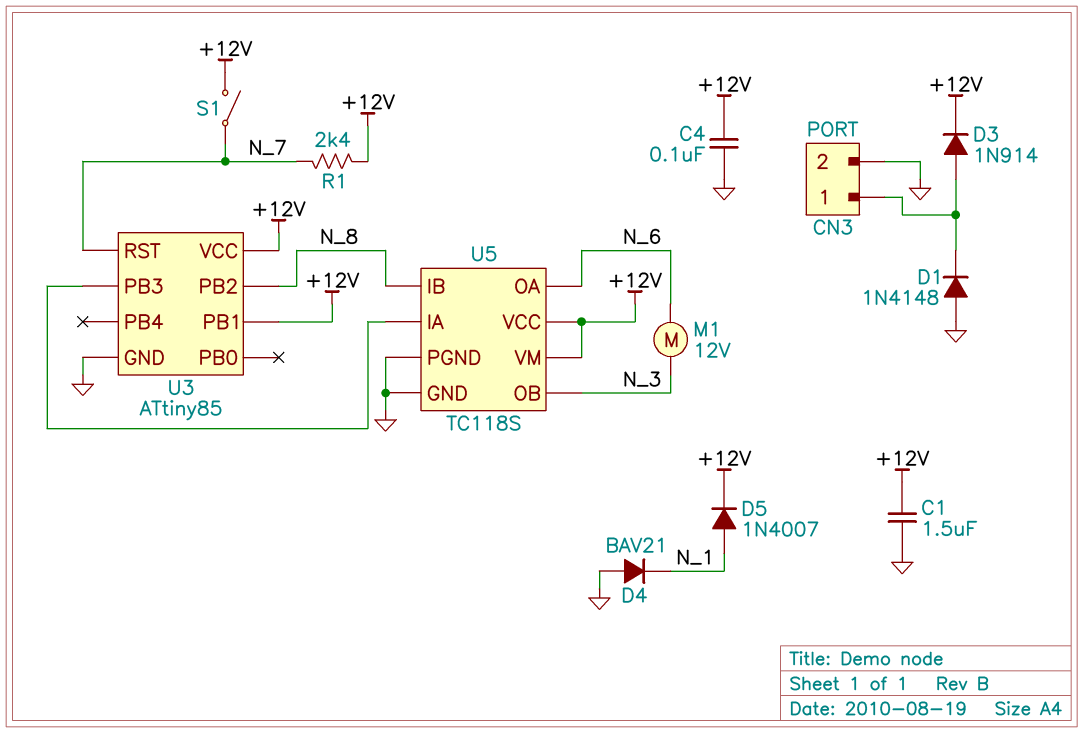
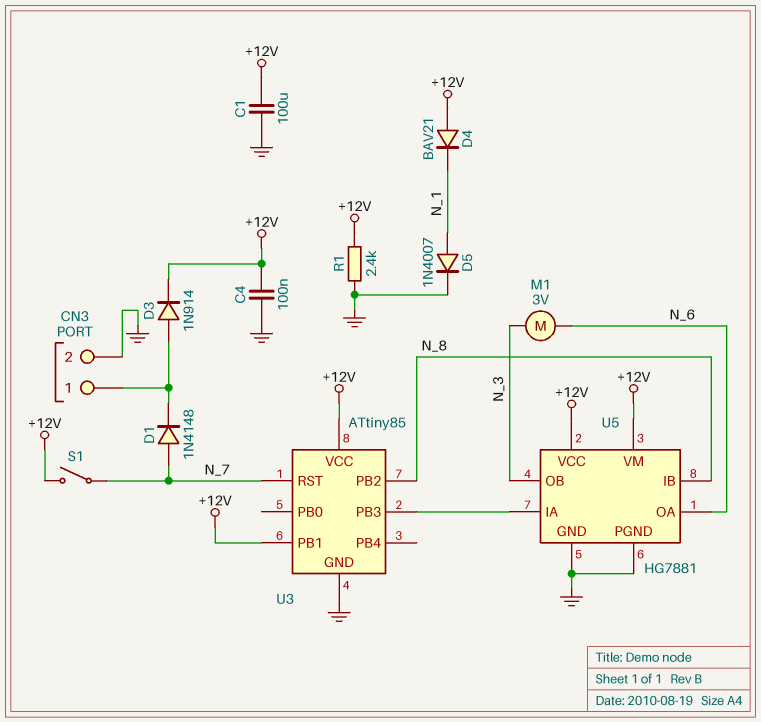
C1: 1.5uF (+12V, GND) -> 100uF (+12V, GND)
D1: diode 1N4148 (A GND, K CN3/1) -> diode 1N4148 (A N_7, K CN3/1)
D4: diode BAV21 (A GND, K N_1) -> diode BAV21 (A +12V, K N_1)
D5: diode 1N4007 (A N_1, K +12V) -> diode 1N4007 (A N_1, K GND)
M1: motor 12V (N_3, N_6) -> motor 3V (N_3, N_6)
R1: 2.4k (+12V, N_7) -> 2.4k (+12V, GND)
U5: TC118S -> HG7881

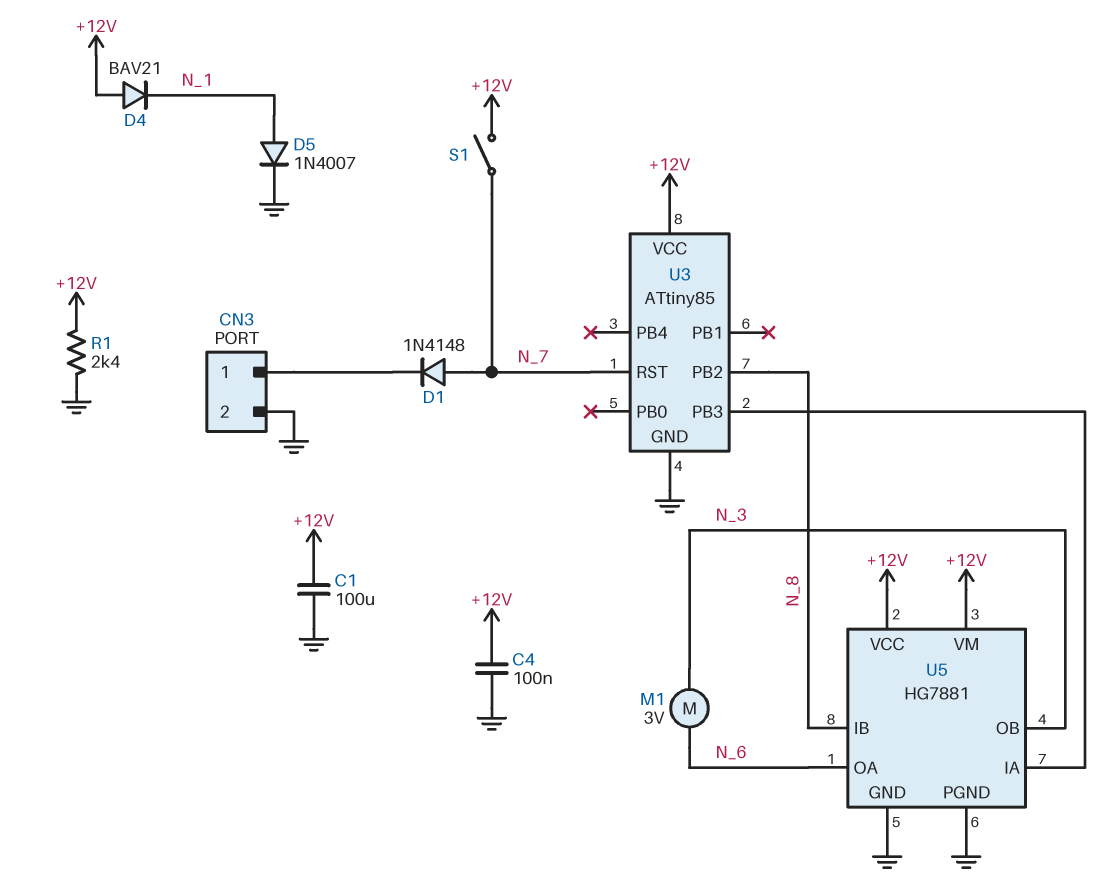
D3: diode 1N914 (A CN3/1, K +12V) -> none
U3 pin PB1: +12V -> none

